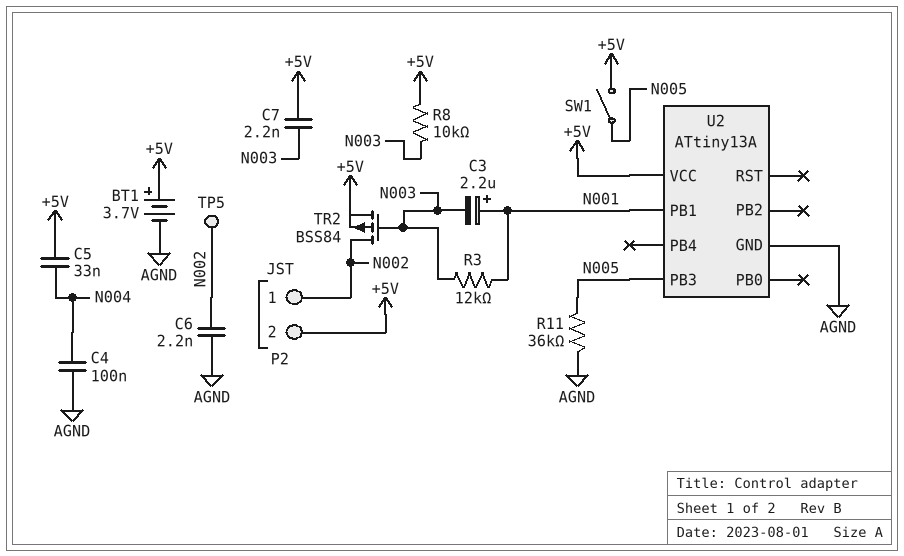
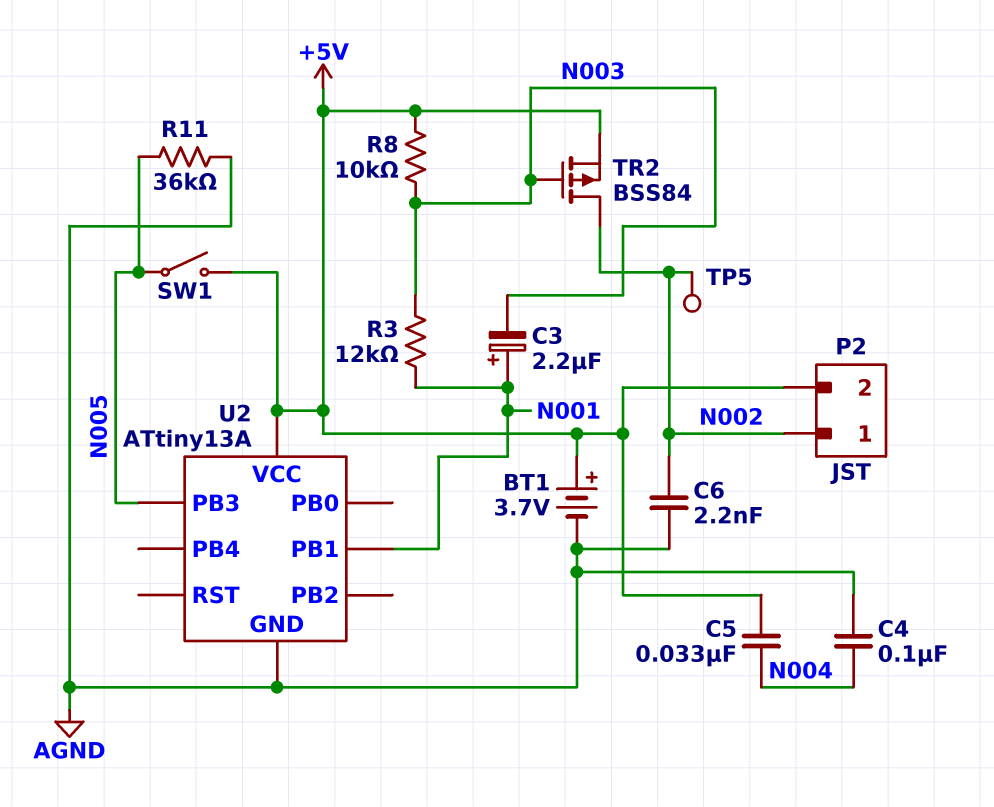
C7: 2.2nF (+5V, N003) -> none

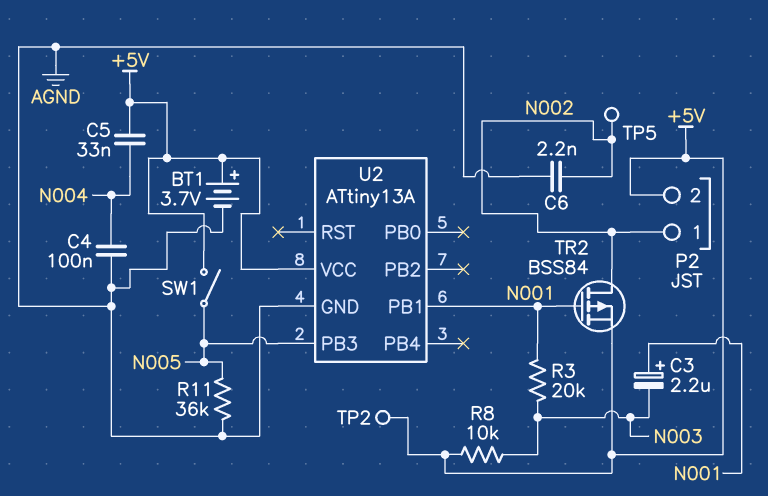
R3: 12k (N001, N003) -> 20k (N001, N003)
TP2: none -> test point (+5V)
TR2: PMOS BSS84 (G N003, D N002, S +5V) -> PMOS BSS84 (G N001, D N002, S +5V)

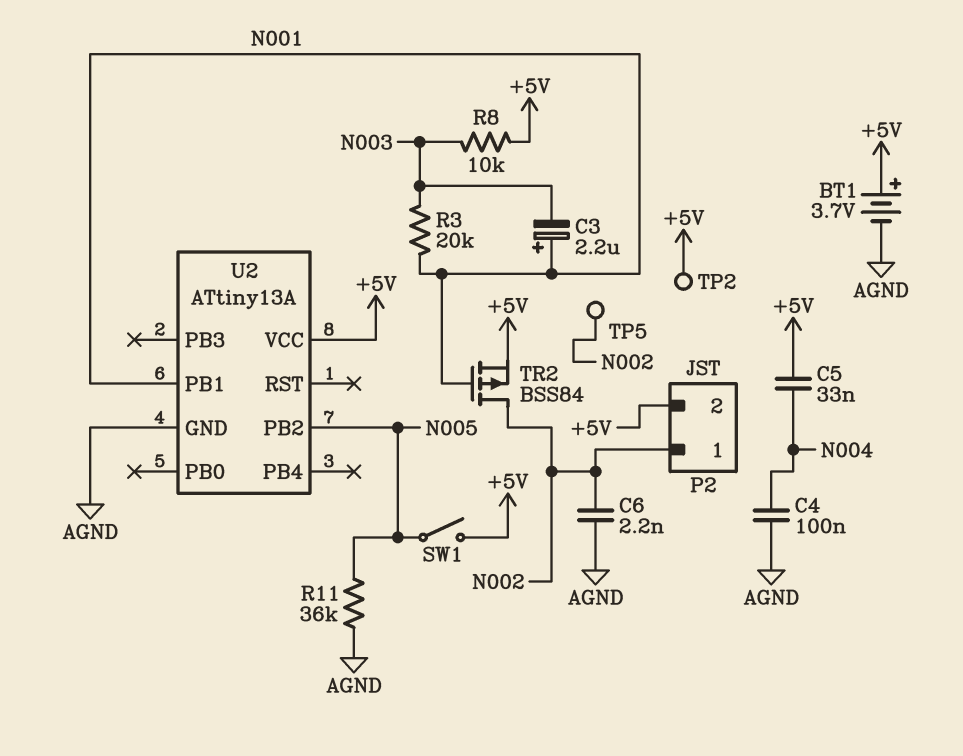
U2 pin PB2: none -> N005
U2 pin PB3: N005 -> none

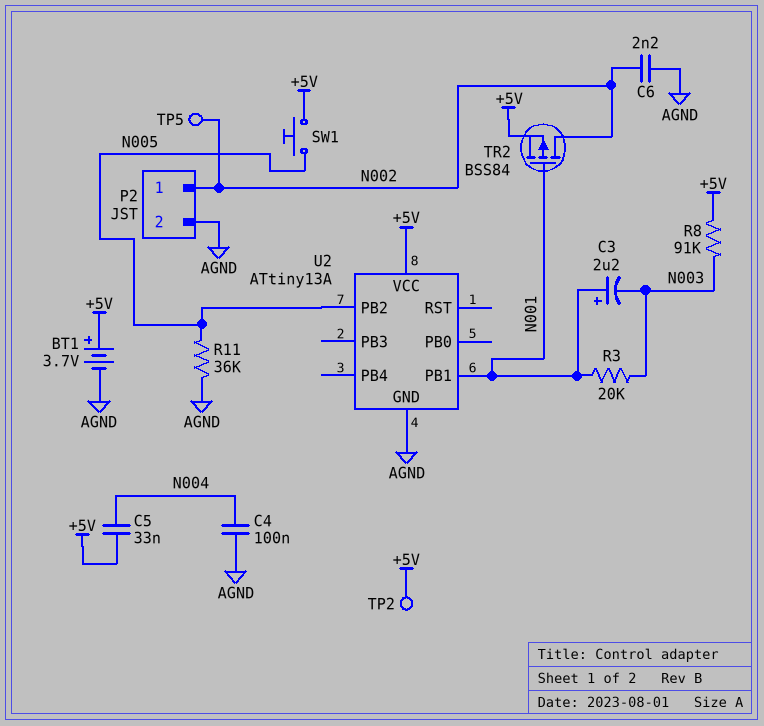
P2 pin 2: +5V -> AGND
R8: 10k (+5V, N003) -> 91k (+5V, N003)
SW1: switch (+5V, N005) -> button (+5V, N005)

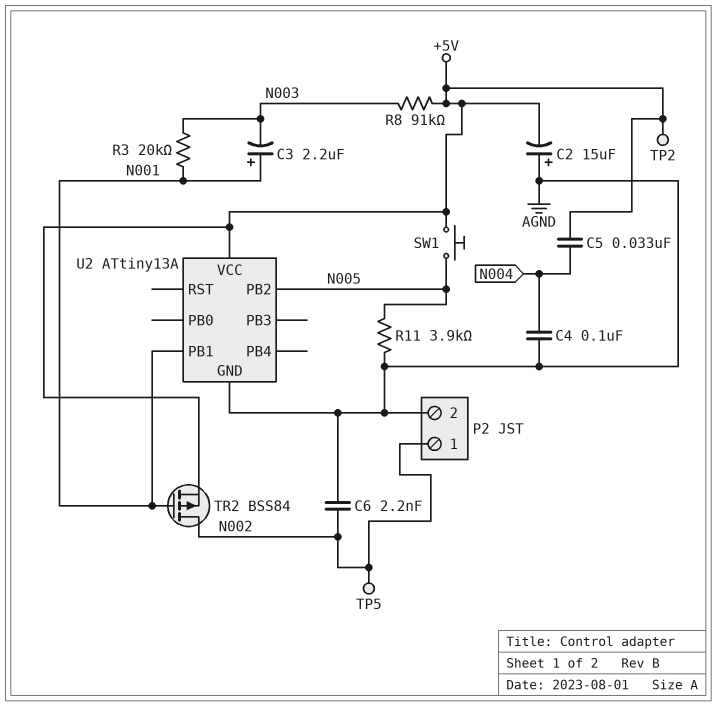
BT1: 3.7V (plus +5V, minus AGND) -> none
C2: none -> 15uF (plus AGND, minus +5V)
R11: 36k (AGND, N005) -> 3.9k (AGND, N005)

